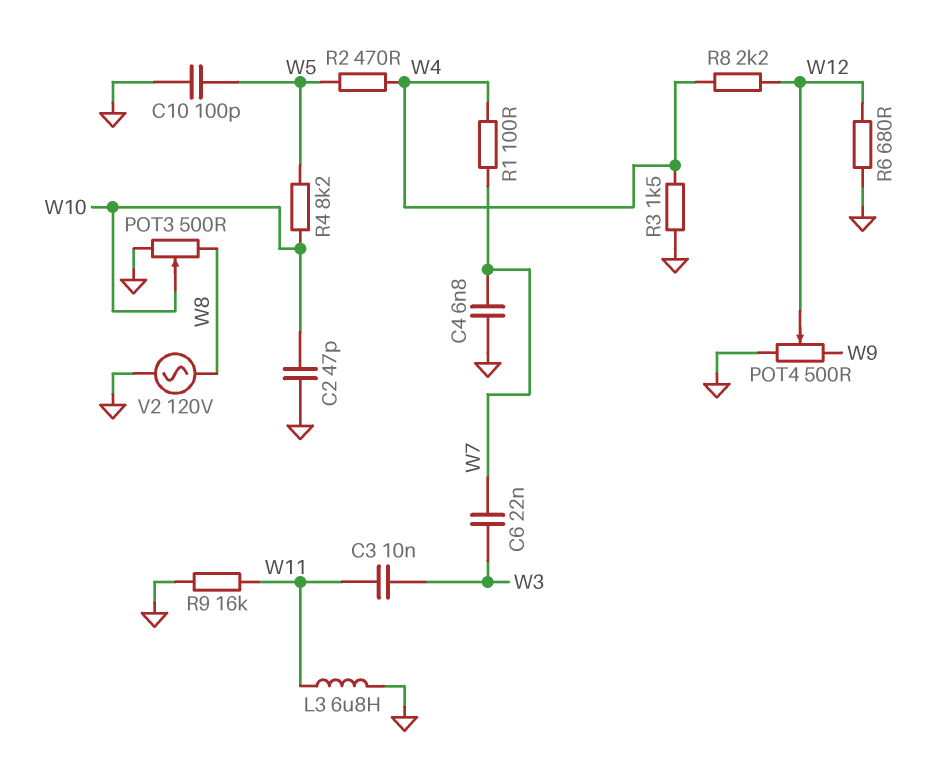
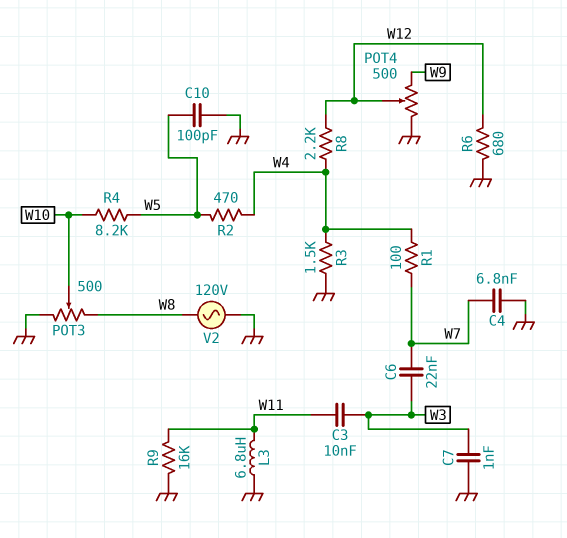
C2: 47pF (GND, W10) -> none
C7: none -> 1nF (GND, W3)

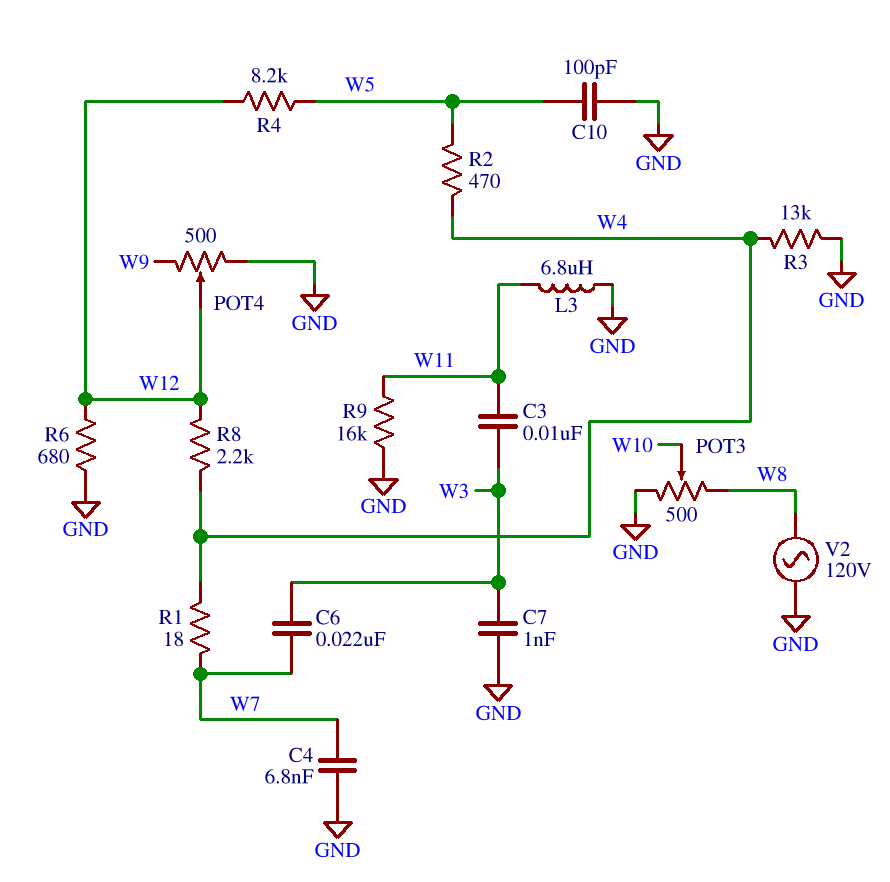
R1: 100 (W4, W7) -> 18 (W4, W7)
R3: 1.5k (GND, W4) -> 13k (GND, W4)
R4: 8.2k (W5, W10) -> 8.2k (W5, W12)

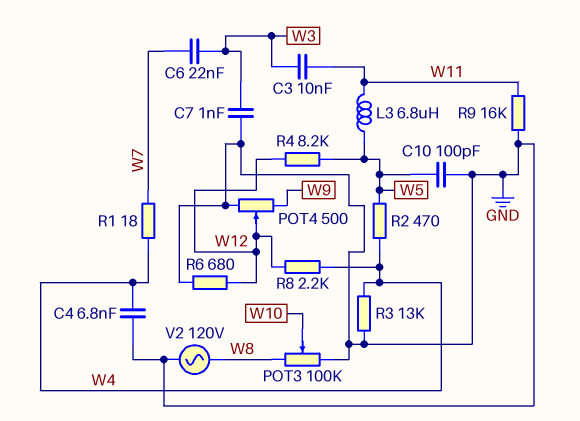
C4: 6.8nF (GND, W7) -> 6.8nF (GND, W4)
L3: 6.8uH (GND, W11) -> 6.8uH (W5, W11)
POT3: 500 (GND, W8, wiper W10) -> 100k (GND, W8, wiper W10)

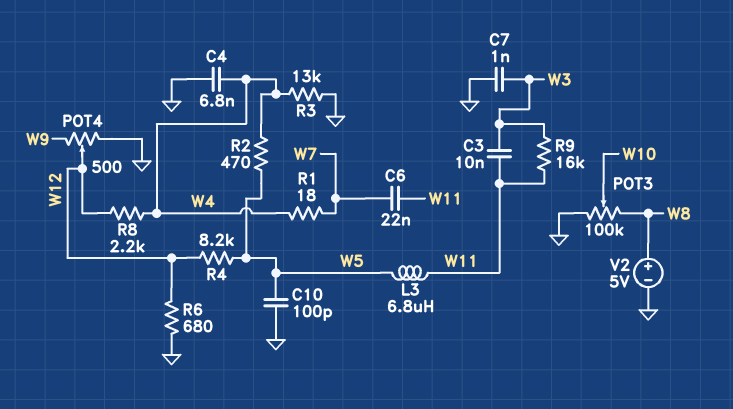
C6: 22nF (W3, W7) -> 22nF (W7, W11)
R9: 16k (GND, W11) -> 16k (W3, W11)
V2: AC 120V (GND, W8) -> 5V (plus W8, minus GND)

